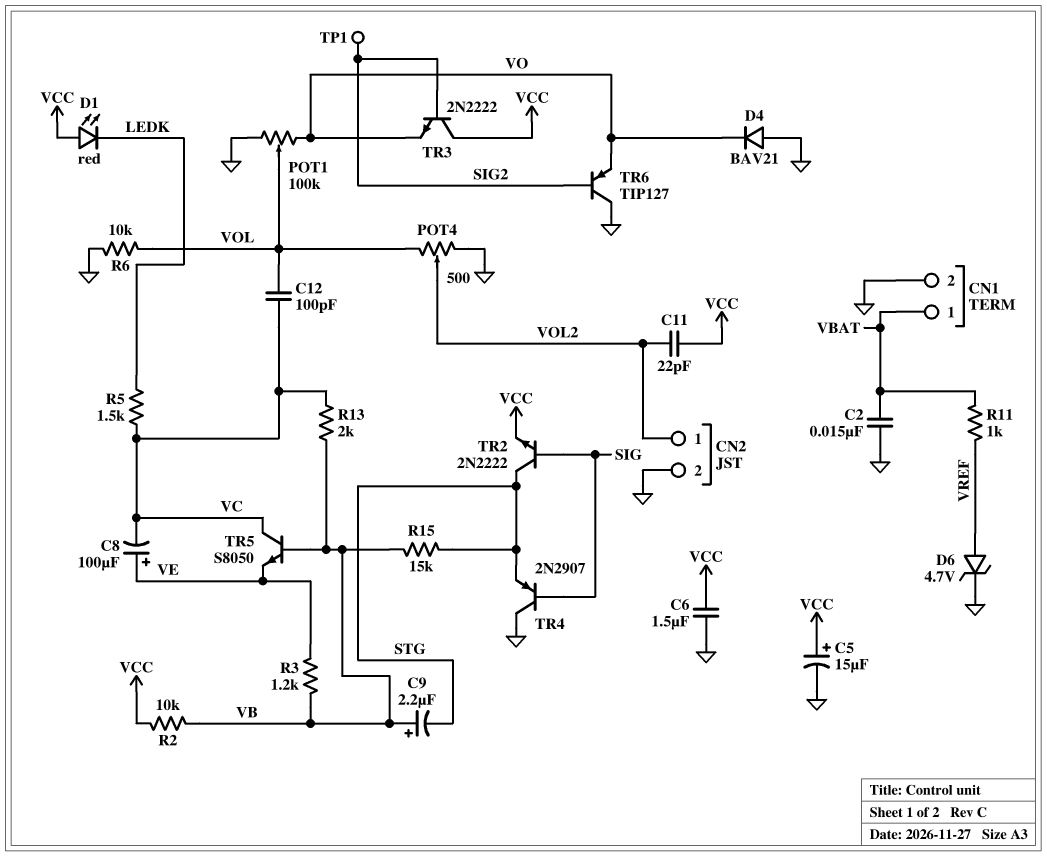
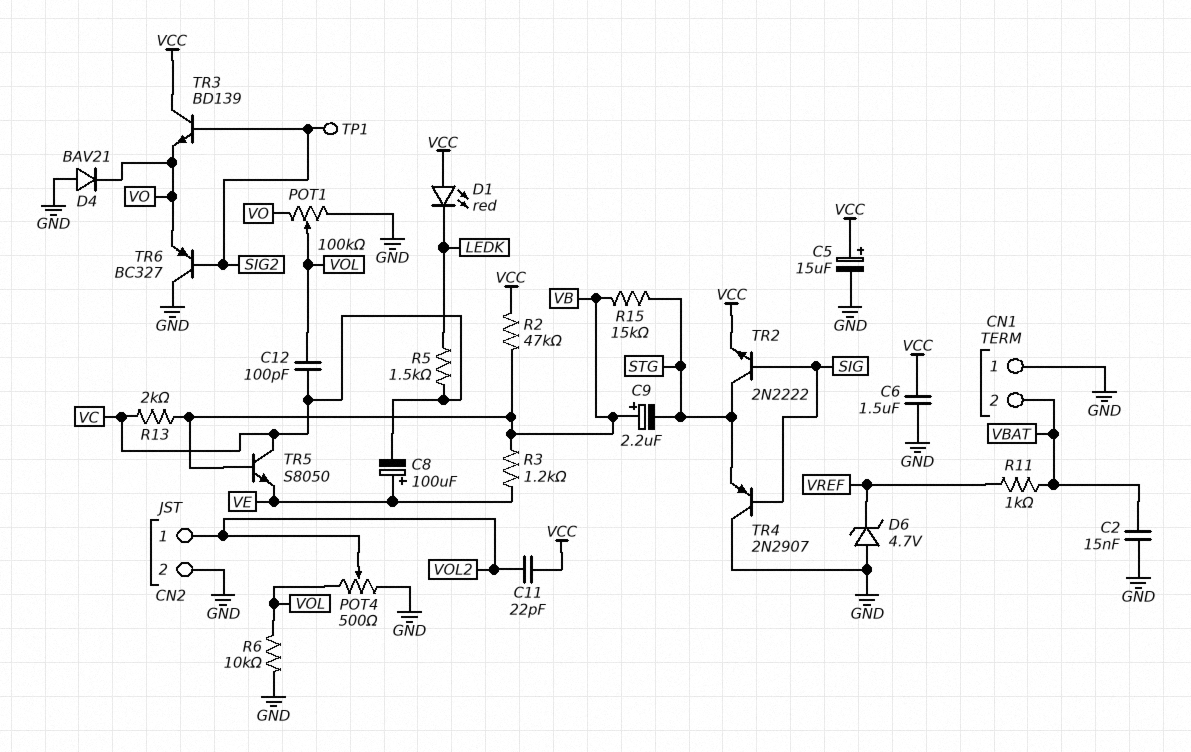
CN1 pin 1: VBAT -> GND
CN1 pin 2: GND -> VBAT
D6: zener 4.7V (A VREF, K GND) -> zener 4.7V (A GND, K VREF)
R2: 10k (VB, VCC) -> 47k (VB, VCC)
TR3: NPN 2N2222 (B SIG2, C VCC, E VO) -> NPN BD139 (B SIG2, C VCC, E VO)
TR6: PNP TIP127 (B SIG2, C GND, E VO) -> PNP BC327 (B SIG2, C GND, E VO)

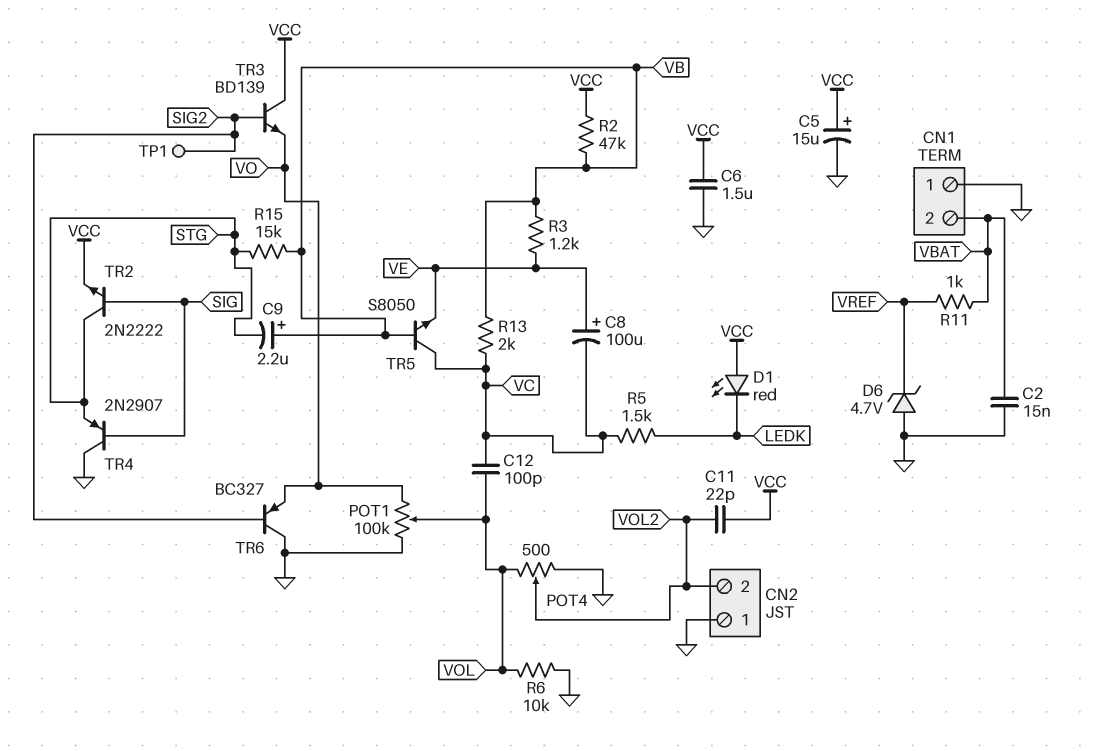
CN2 pin 1: VOL2 -> GND
CN2 pin 2: GND -> VOL2
D4: diode BAV21 (A GND, K VO) -> none

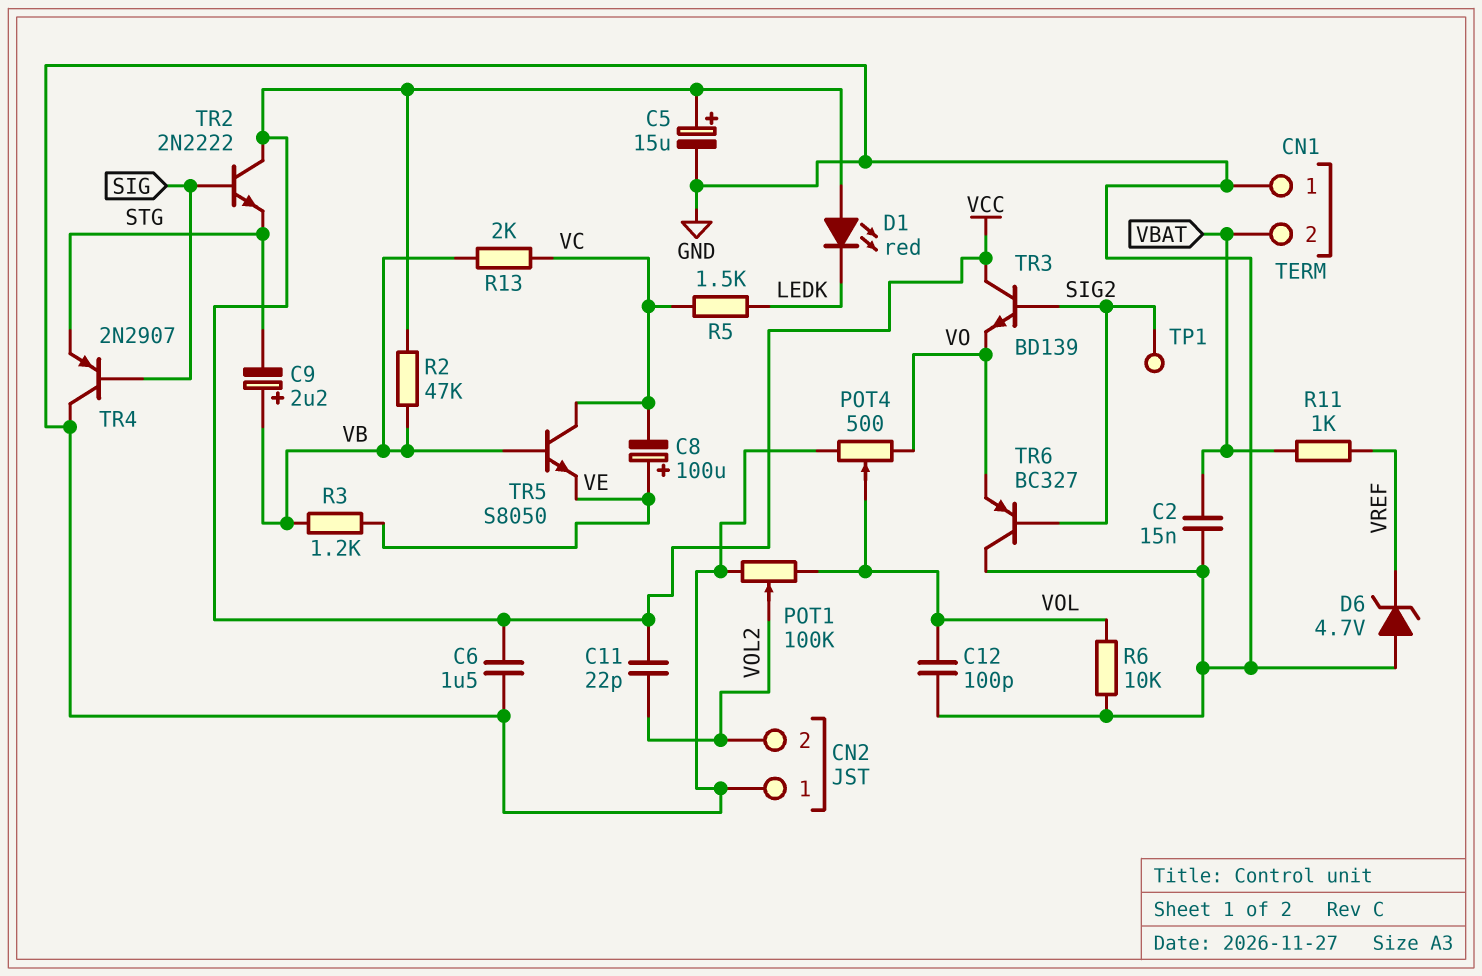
C12: 100pF (VC, VOL) -> 100pF (GND, VOL)
POT1: 100k (GND, VO, wiper VOL) -> 100k (GND, VOL, wiper VOL2)
POT4: 500 (GND, VOL, wiper VOL2) -> 500 (GND, VO, wiper VOL)
R15: 15k (STG, VB) -> none
TR2: NPN 2N2222 (B SIG, C STG, E VCC) -> NPN 2N2222 (B SIG, C VCC, E STG)

